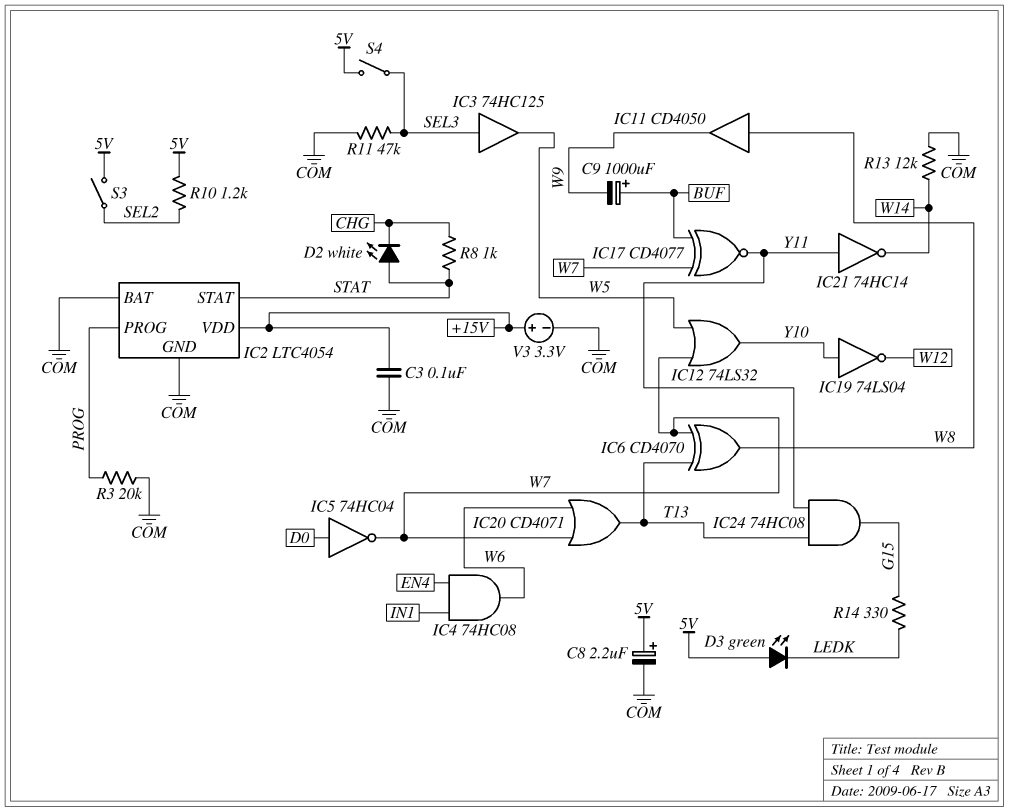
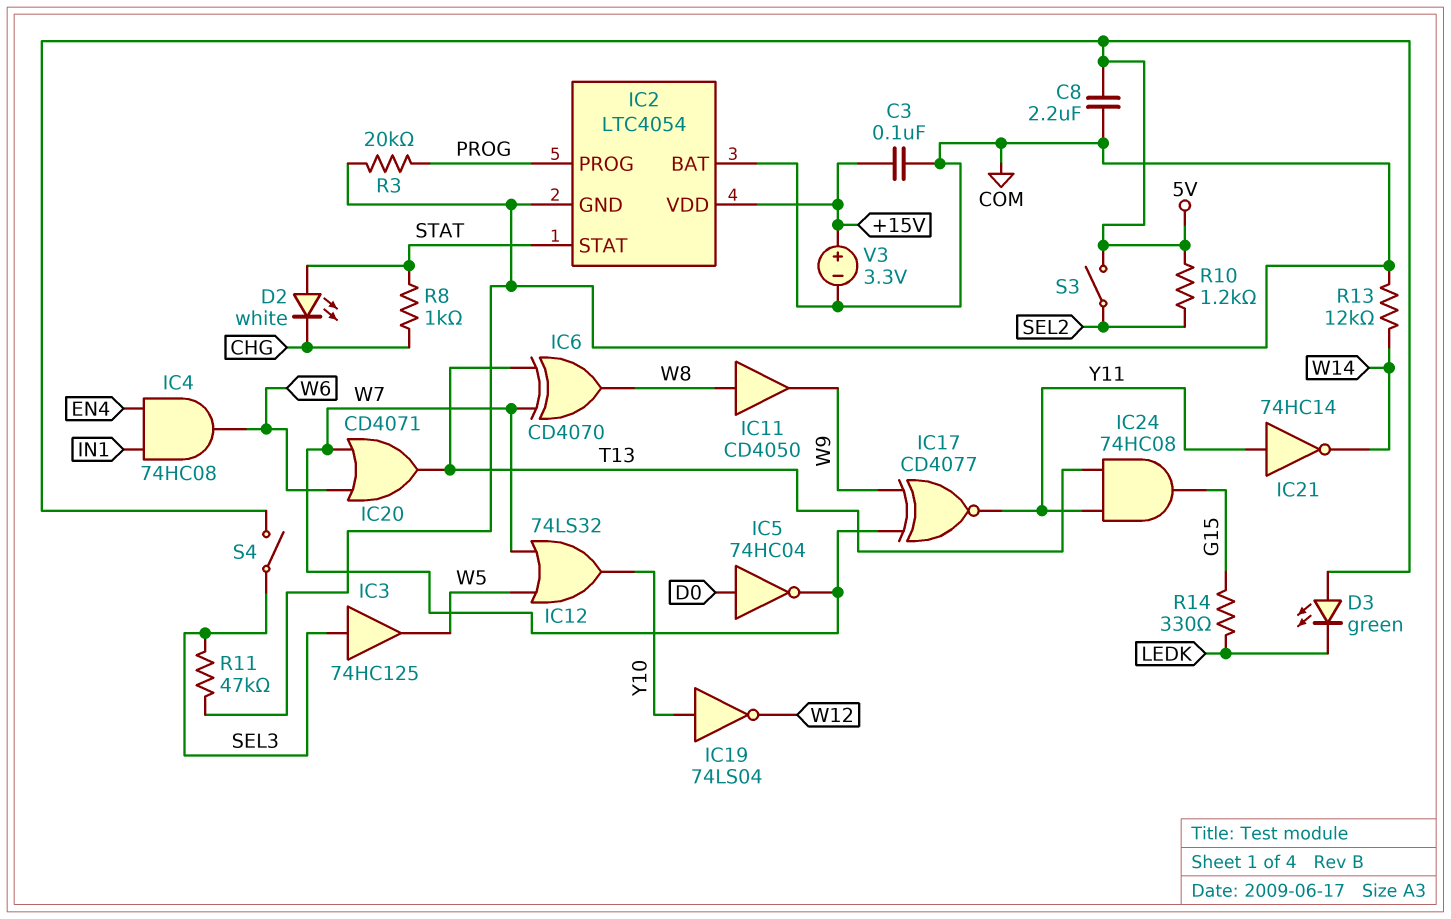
C8: 2.2uF (plus 5V, minus COM) -> 2.2uF (5V, COM)
C9: 1000uF (plus BUF, minus W9) -> none
IC17: XNOR CD4077 (in BUF, in W7, out Y11) -> XNOR CD4077 (in W7, in W9, out Y11)

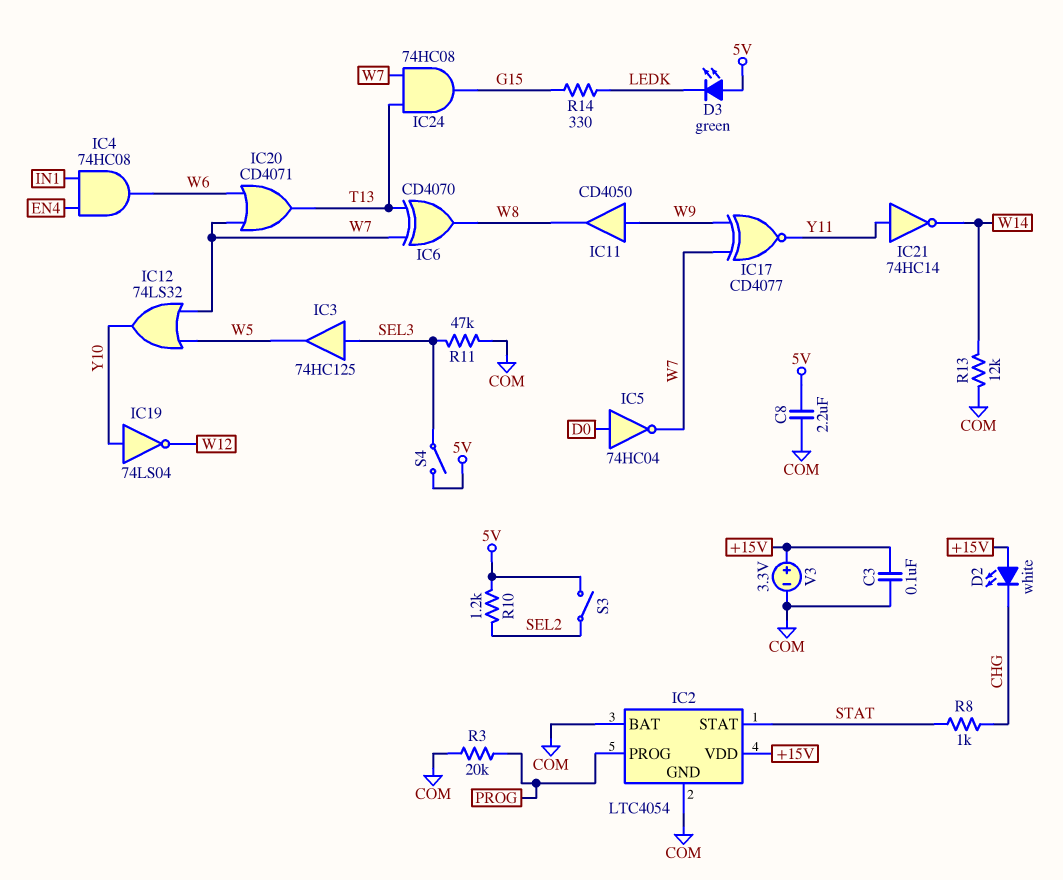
D2: LED white (A STAT, K CHG) -> LED white (A +15V, K CHG)
IC11: buffer CD4050 (in W8, out W9) -> buffer CD4050 (in W9, out W8)
IC24: AND 74HC08 (in T13, in Y11, out G15) -> AND 74HC08 (in T13, in W7, out G15)

